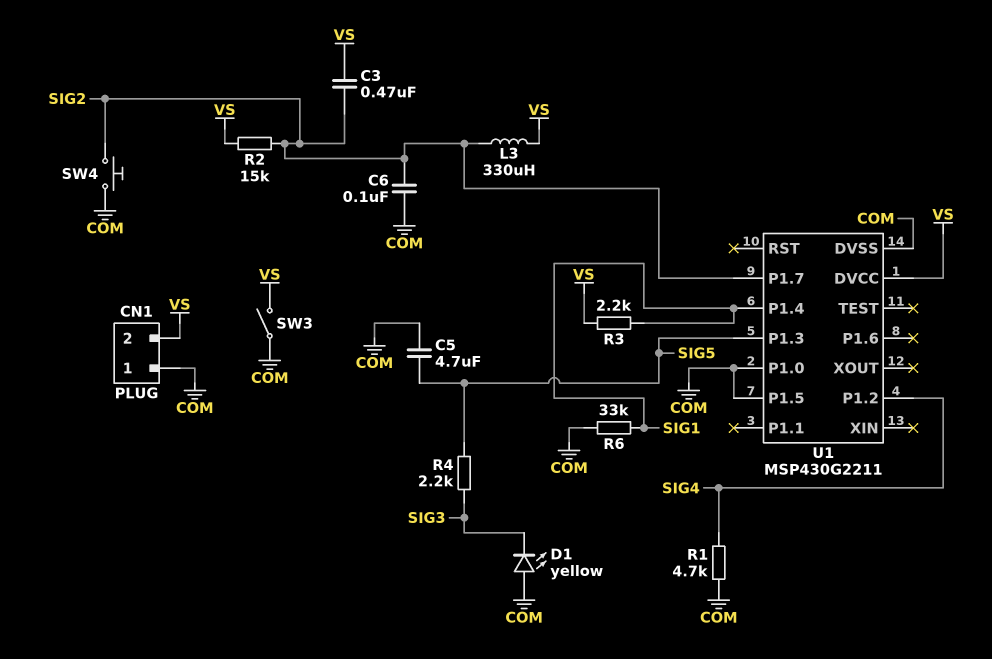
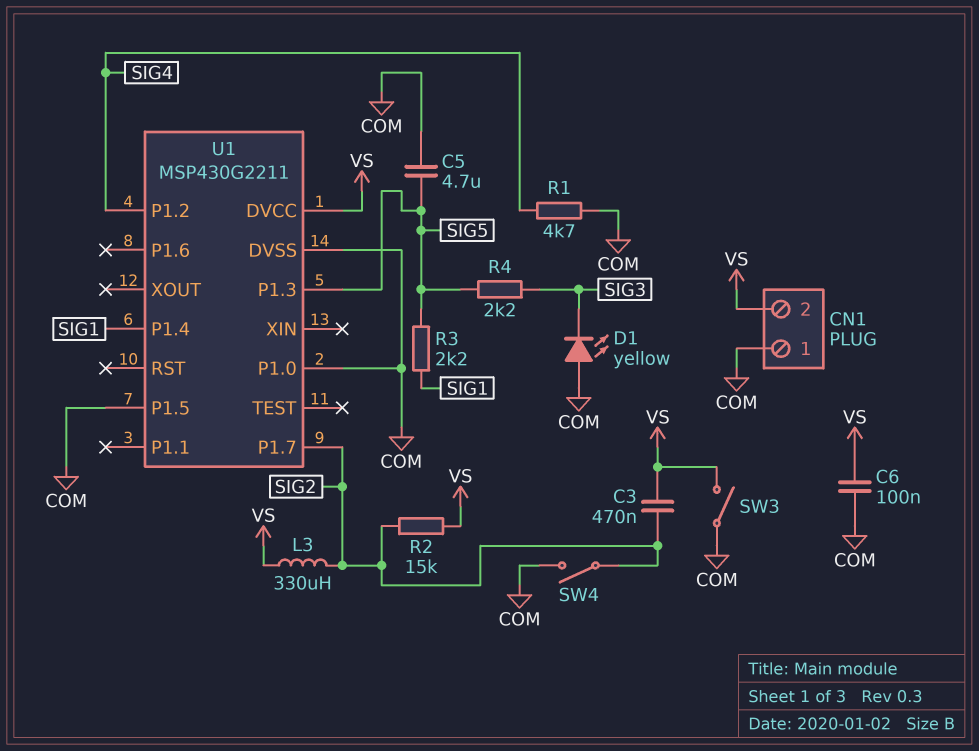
C6: 100nF (COM, SIG2) -> 100nF (COM, VS)
R3: 2.2k (SIG1, VS) -> 2.2k (SIG1, SIG5)
R6: 33k (COM, SIG1) -> none
SW4: button (COM, SIG2) -> switch (COM, SIG2)

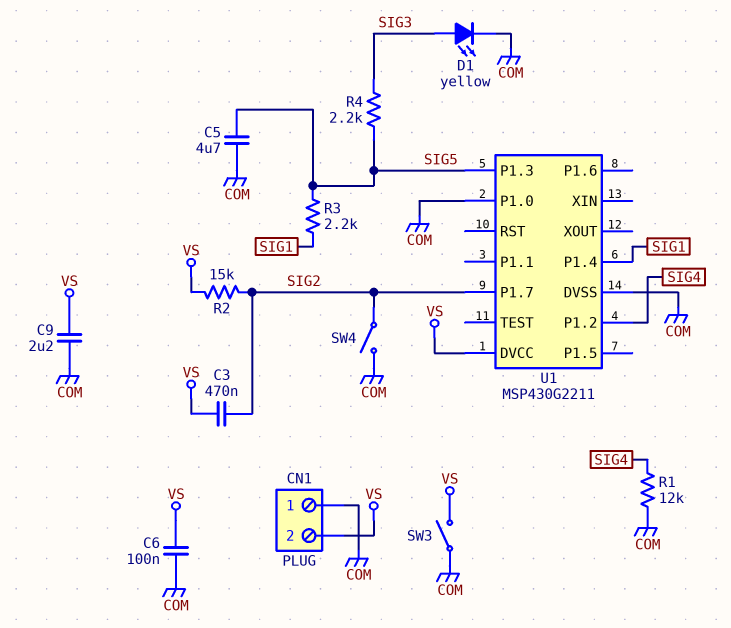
C9: none -> 2.2uF (COM, VS)
D1: LED yellow (A COM, K SIG3) -> LED yellow (A SIG3, K COM)
L3: 330uH (SIG2, VS) -> none
R1: 4.7k (COM, SIG4) -> 12k (COM, SIG4)
U1 pin P1.5: COM -> none

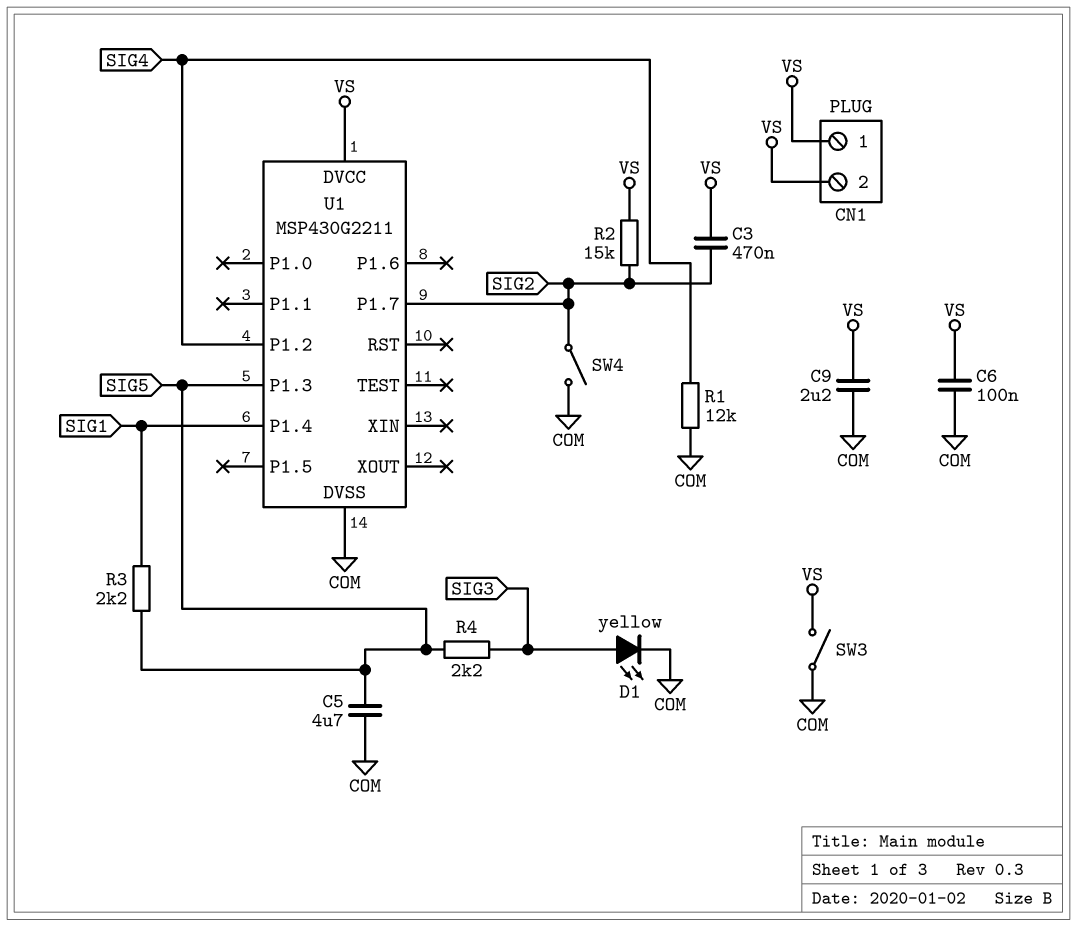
CN1 pin 1: COM -> VS
U1 pin P1.0: COM -> none

